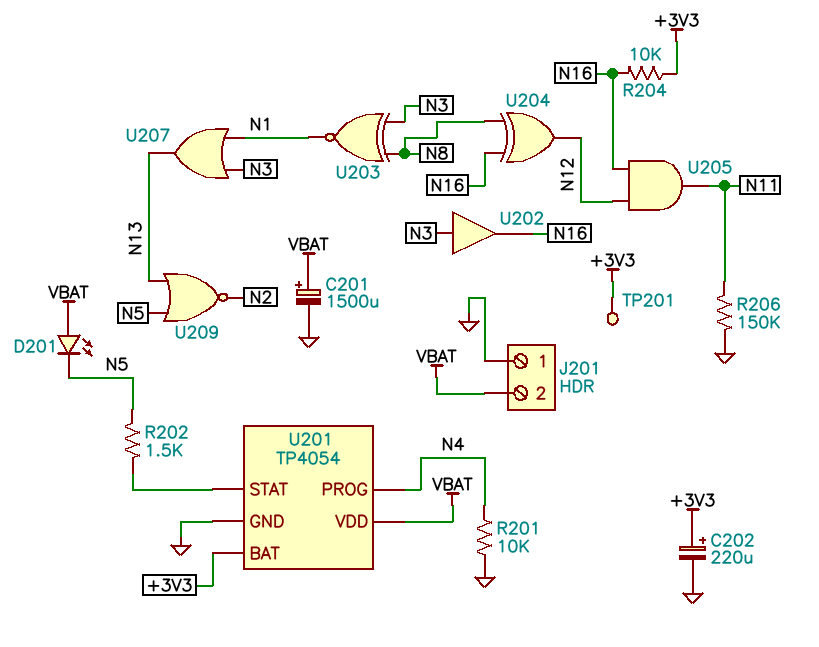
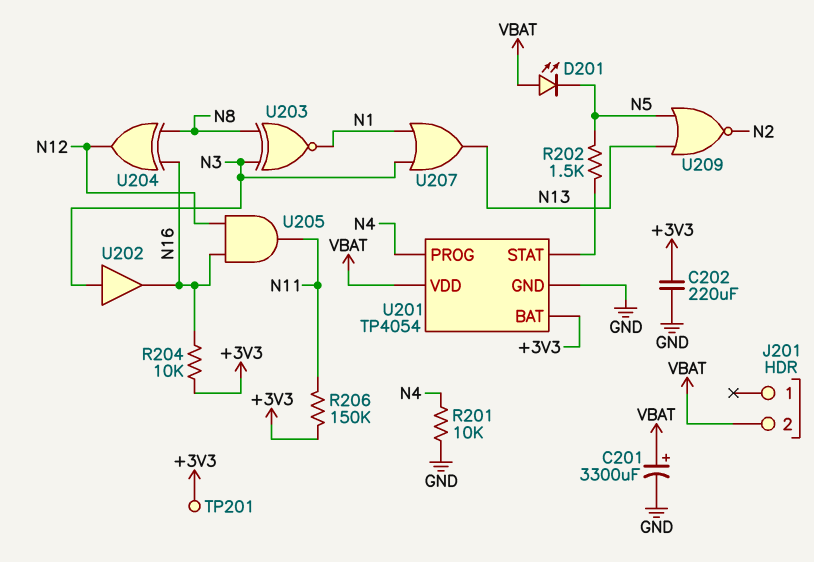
C201: 1500uF (plus VBAT, minus GND) -> 3300uF (plus VBAT, minus GND)
C202: 220uF (plus +3V3, minus GND) -> 220uF (+3V3, GND)
J201 pin 1: GND -> none
R206: 150k (GND, N11) -> 150k (+3V3, N11)

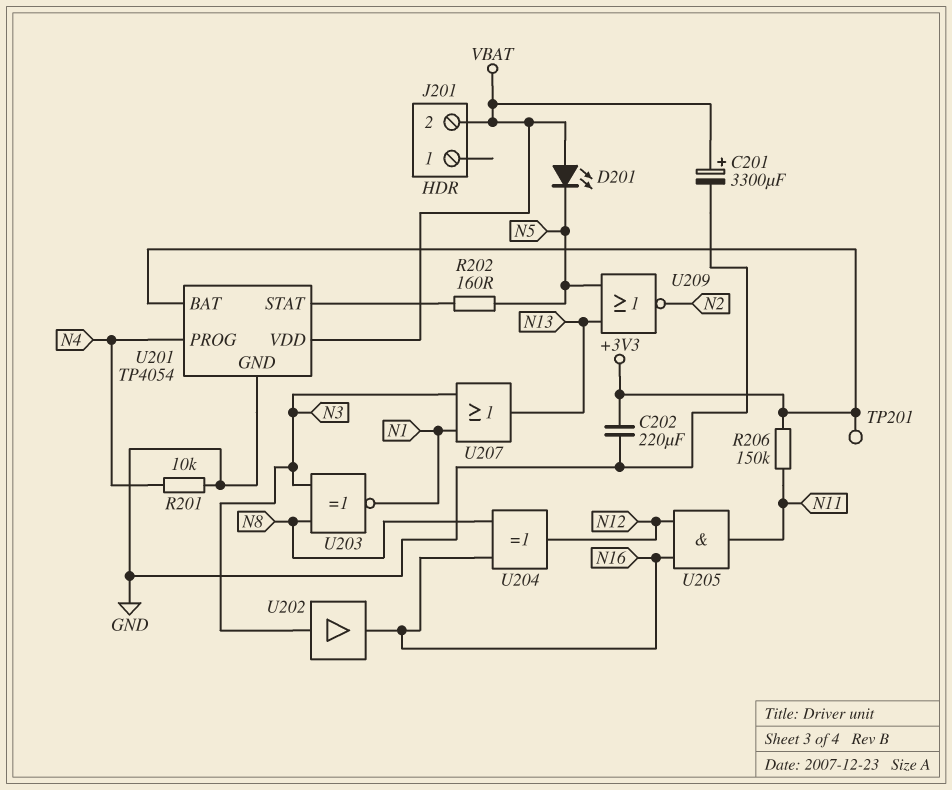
R202: 1.5k (N5, U201/STAT) -> 160 (N5, U201/STAT)
R204: 10k (+3V3, N16) -> none

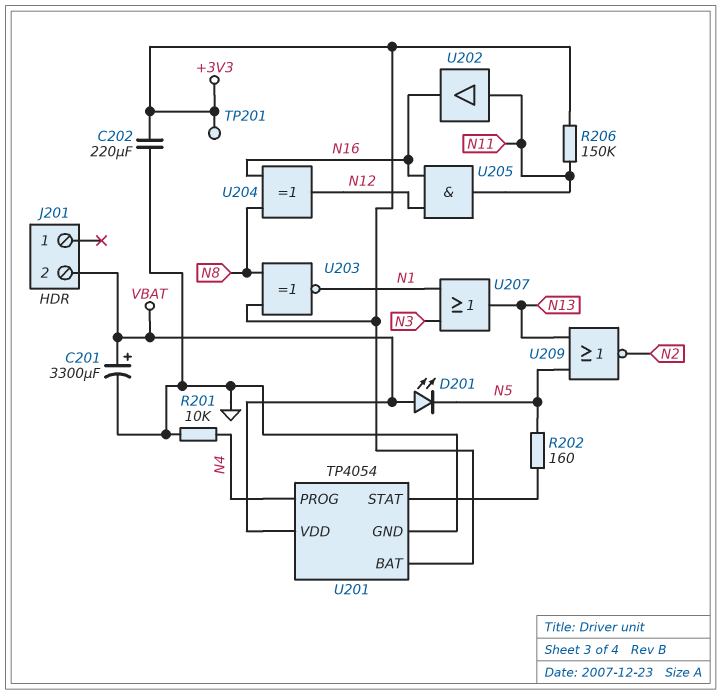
U202: buffer (in N3, out N16) -> buffer (in N11, out N16)
U203: XNOR (in N3, in N8, out N1) -> XNOR (in +3V3, in N8, out N1)

